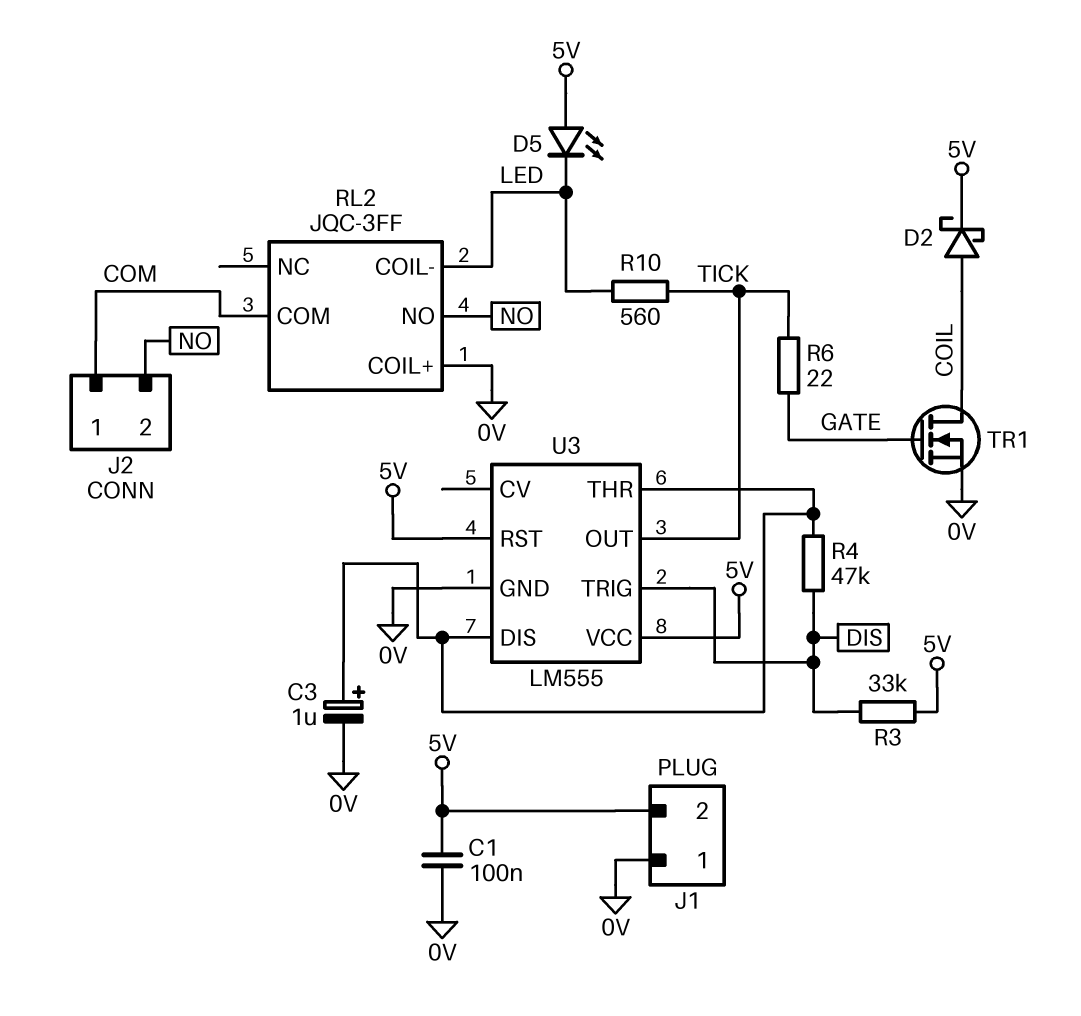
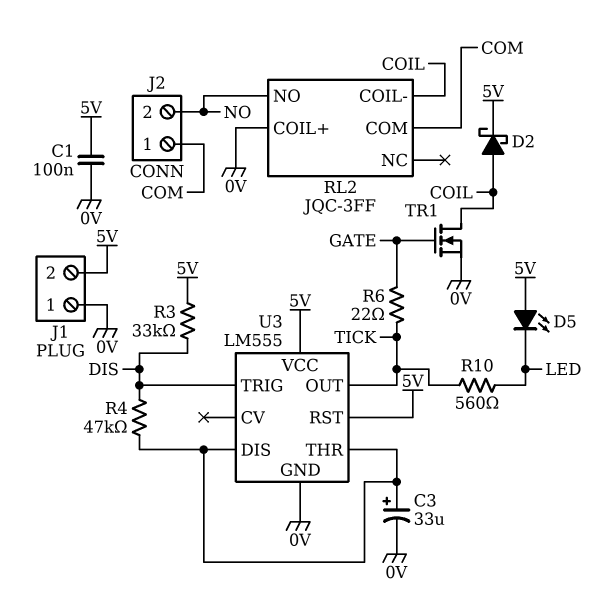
C3: 1uF (plus U3/DIS, minus 0V) -> 33uF (plus U3/DIS, minus 0V)
RL2 pin COIL-: LED -> COIL

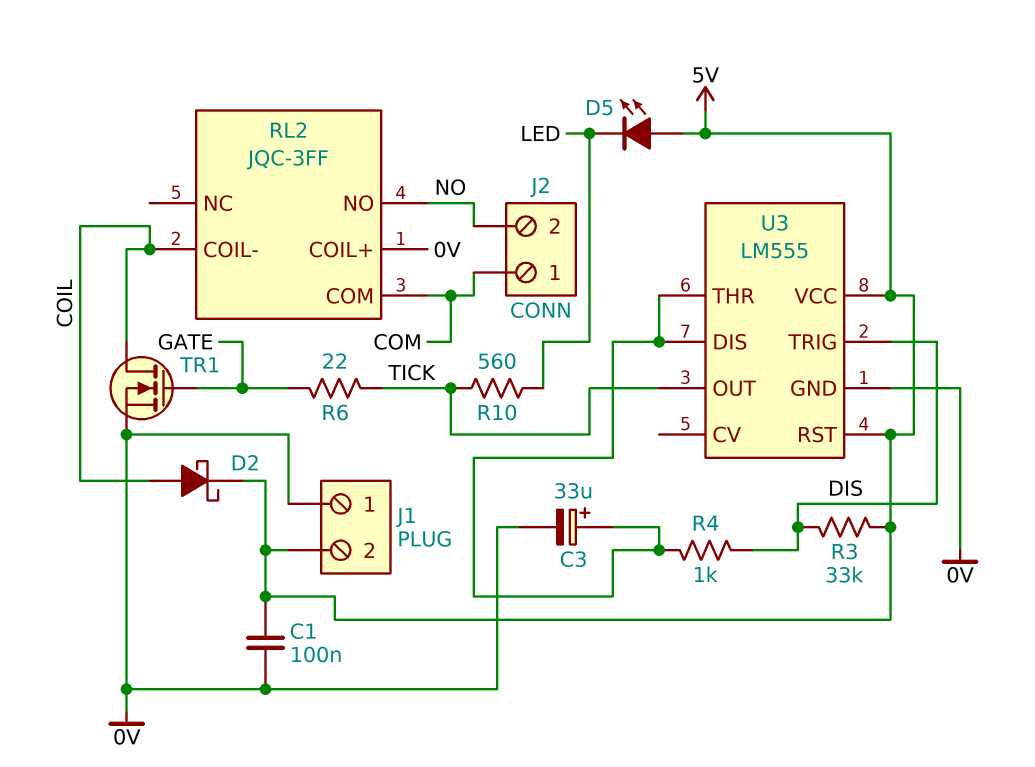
R4: 47k (DIS, U3/DIS) -> 1k (DIS, U3/DIS)

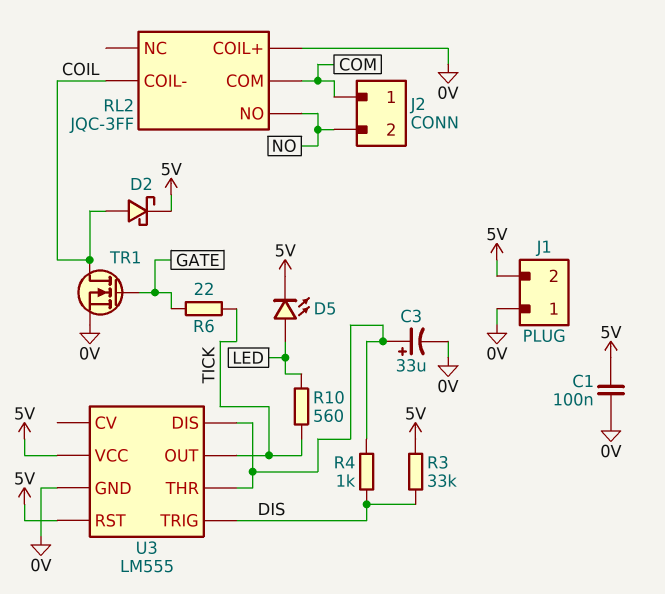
D5: LED (A 5V, K LED) -> LED (A LED, K 5V)

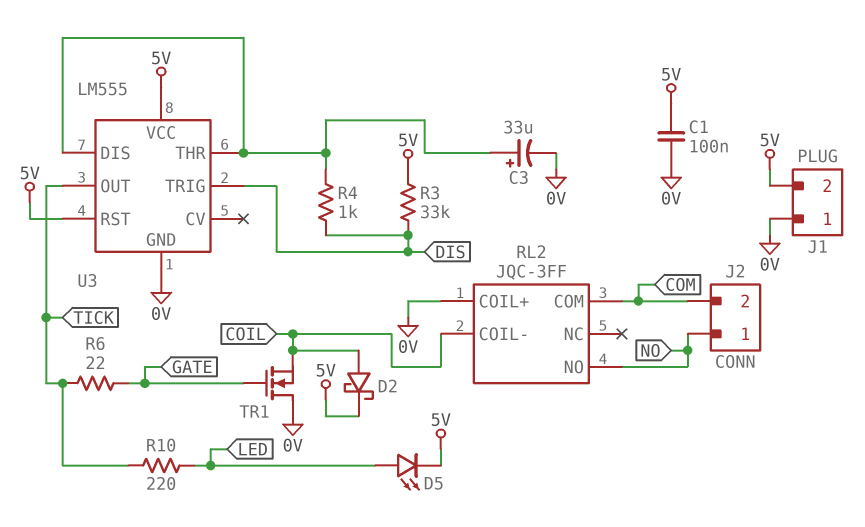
J2 pin 1: COM -> NO
J2 pin 2: NO -> COM
R10: 560 (LED, TICK) -> 220 (LED, TICK)
TR1: NMOS (G GATE, D COIL, S 0V) -> NMOS (G GATE, D 0V, S COIL)

